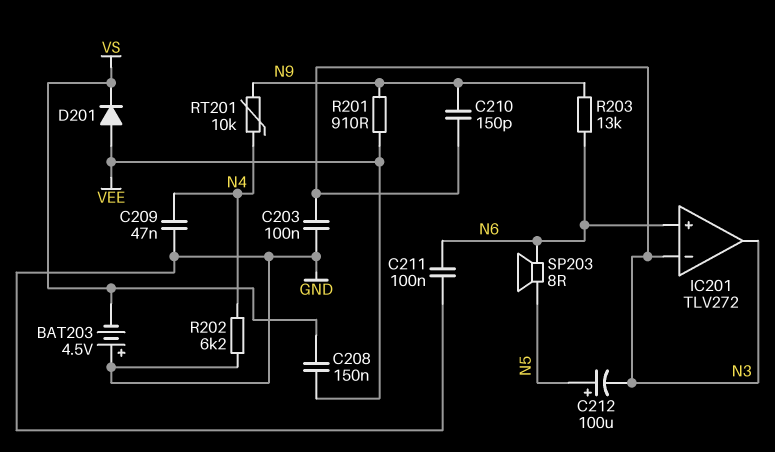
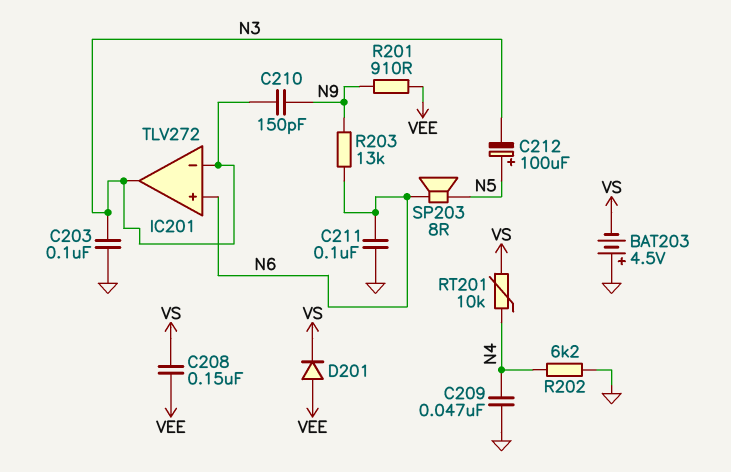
RT201: 10k (N4, N9) -> 10k (N4, VS)

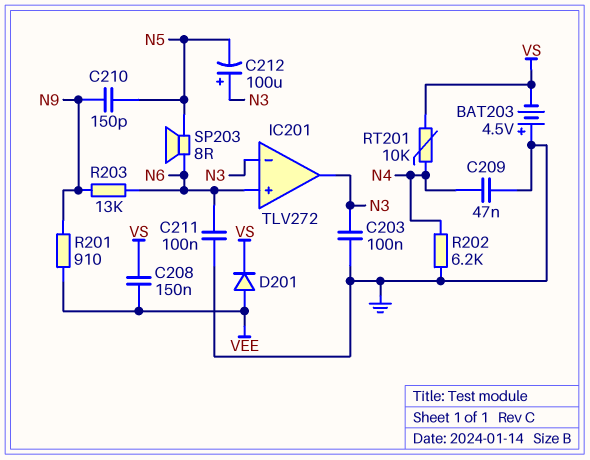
C210: 150pF (N3, N9) -> 150pF (N5, N9)
C212: 100uF (plus N5, minus N3) -> 100uF (plus N3, minus N5)

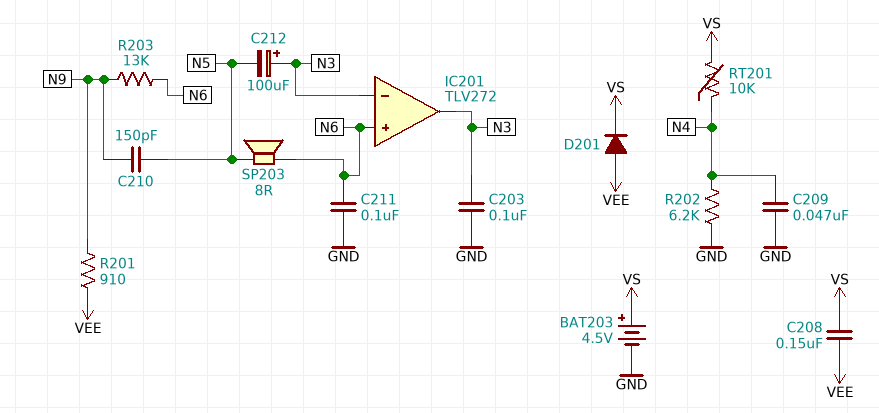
BAT203: 4.5V (plus GND, minus VS) -> 4.5V (plus VS, minus GND)

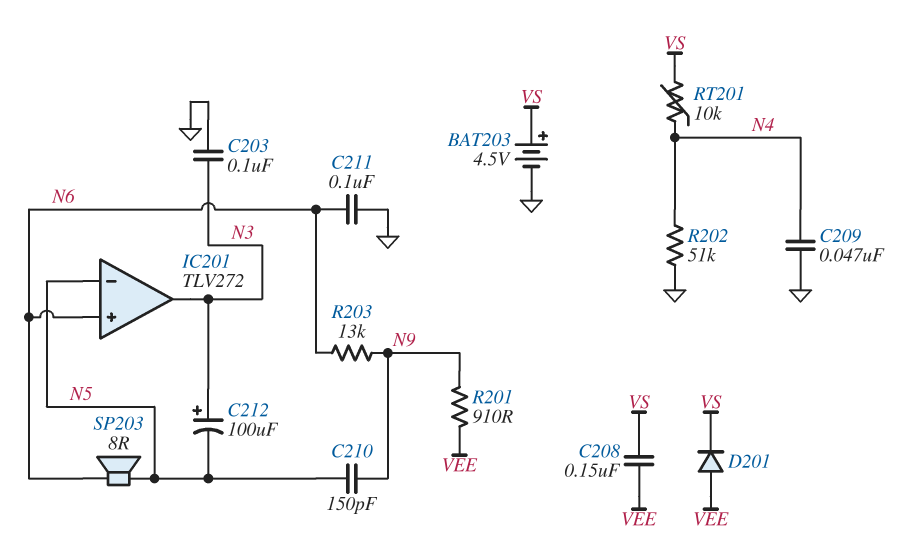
IC201 pin in-: N3 -> N5
R202: 6.2k (GND, N4) -> 51k (GND, N4)

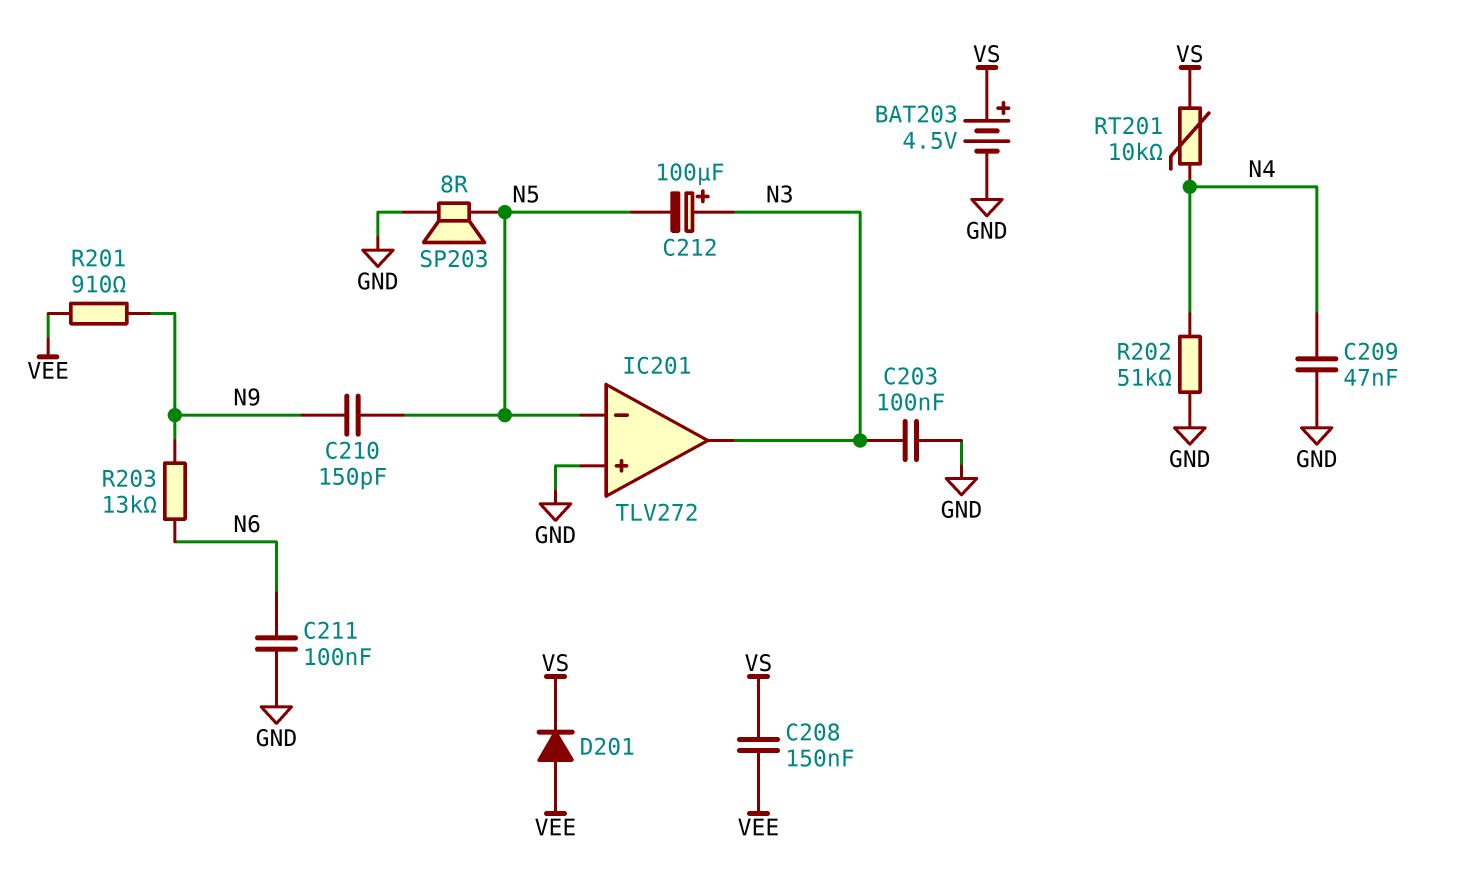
IC201 pin in+: N6 -> GND
SP203: speaker 8R (N5, N6) -> speaker 8R (GND, N5)

